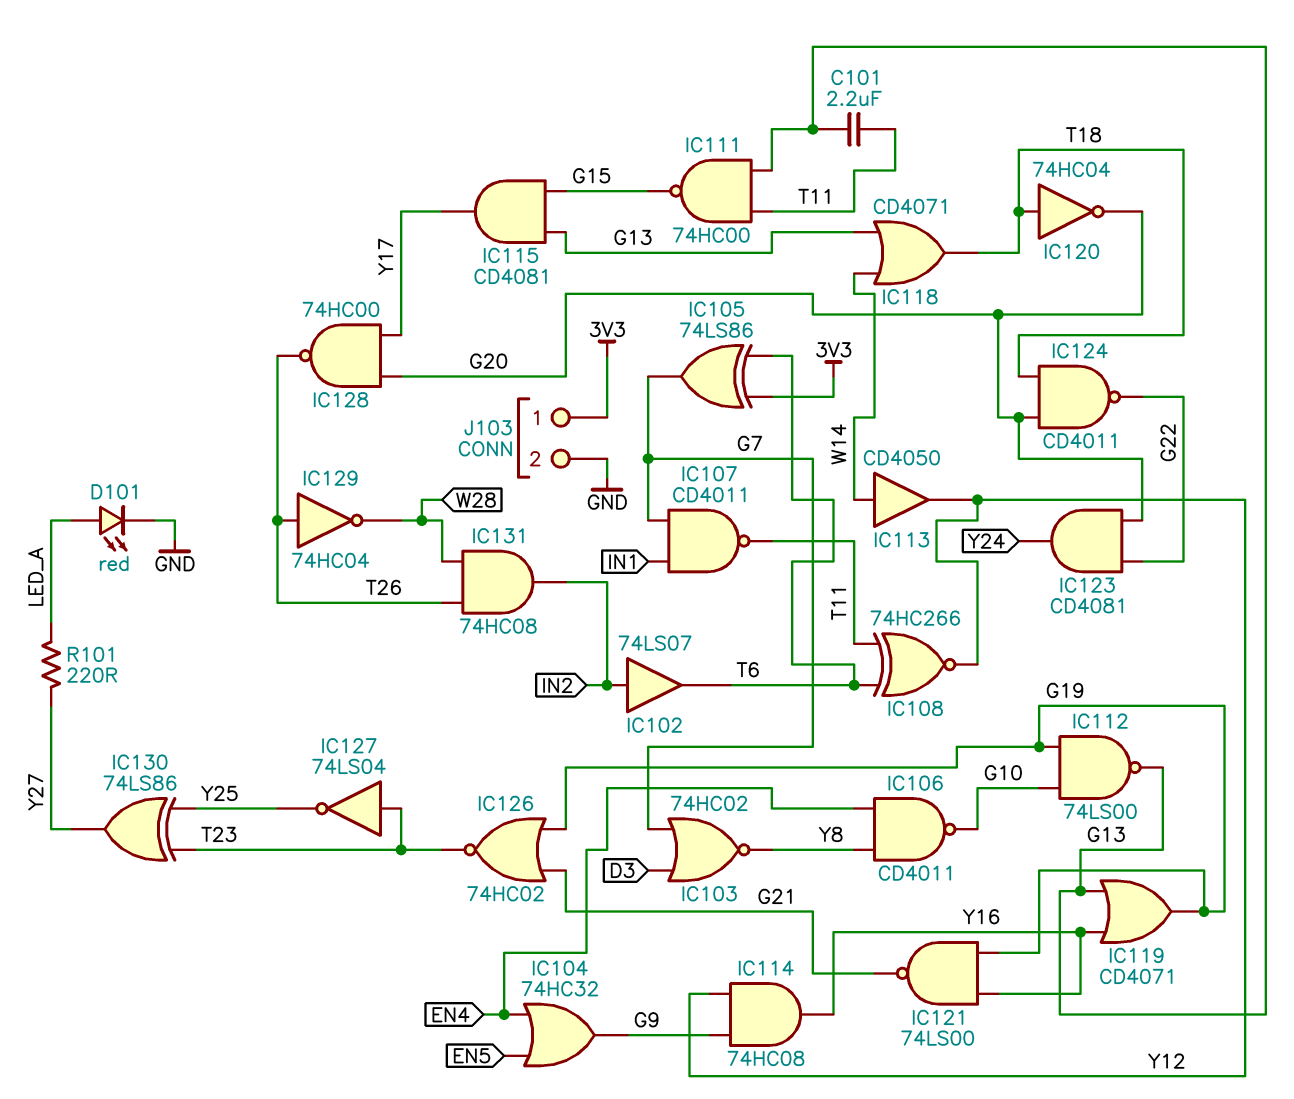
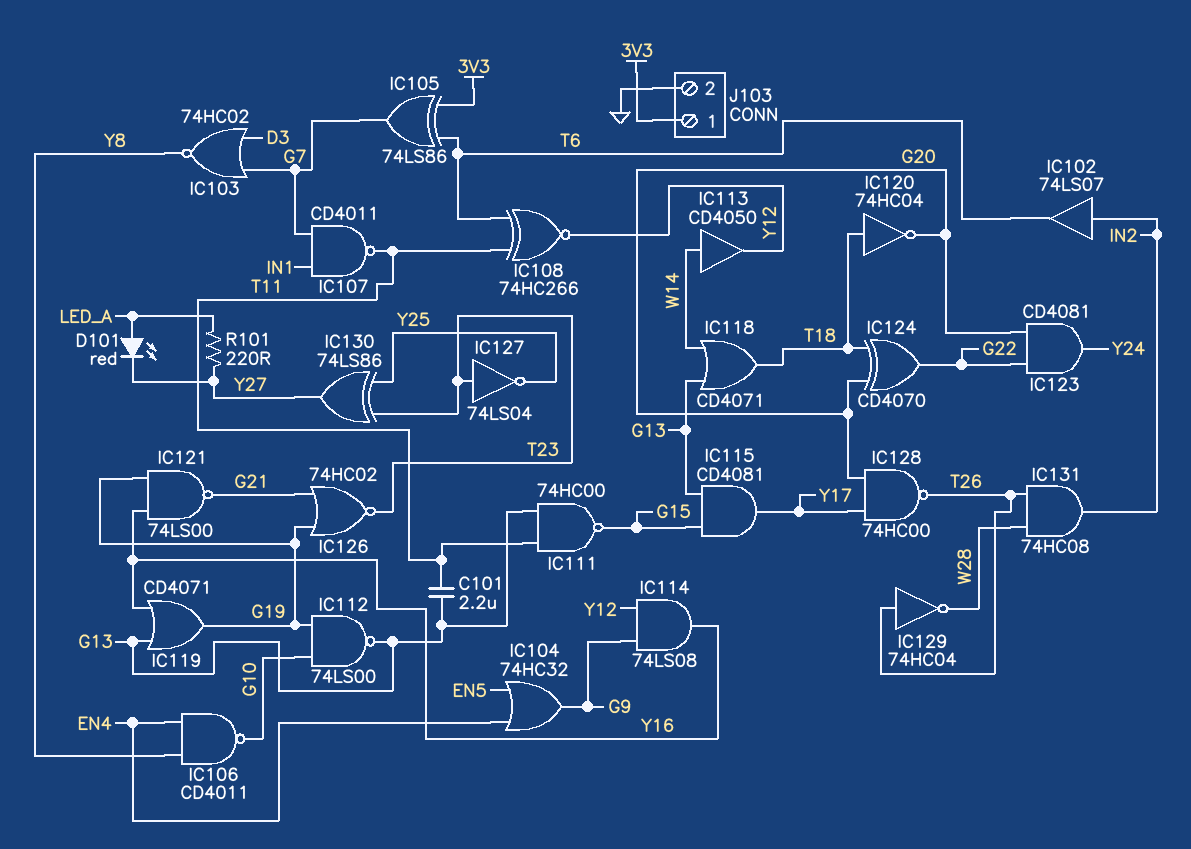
D101: LED red (A LED_A, K GND) -> LED red (A LED_A, K Y27)
IC114: AND 74HC08 (in G9, in Y12, out Y16) -> AND 74LS08 (in G9, in Y12, out Y16)
IC124: NAND CD4011 (in G20, in T18, out G22) -> XOR CD4070 (in G20, in T18, out G22)

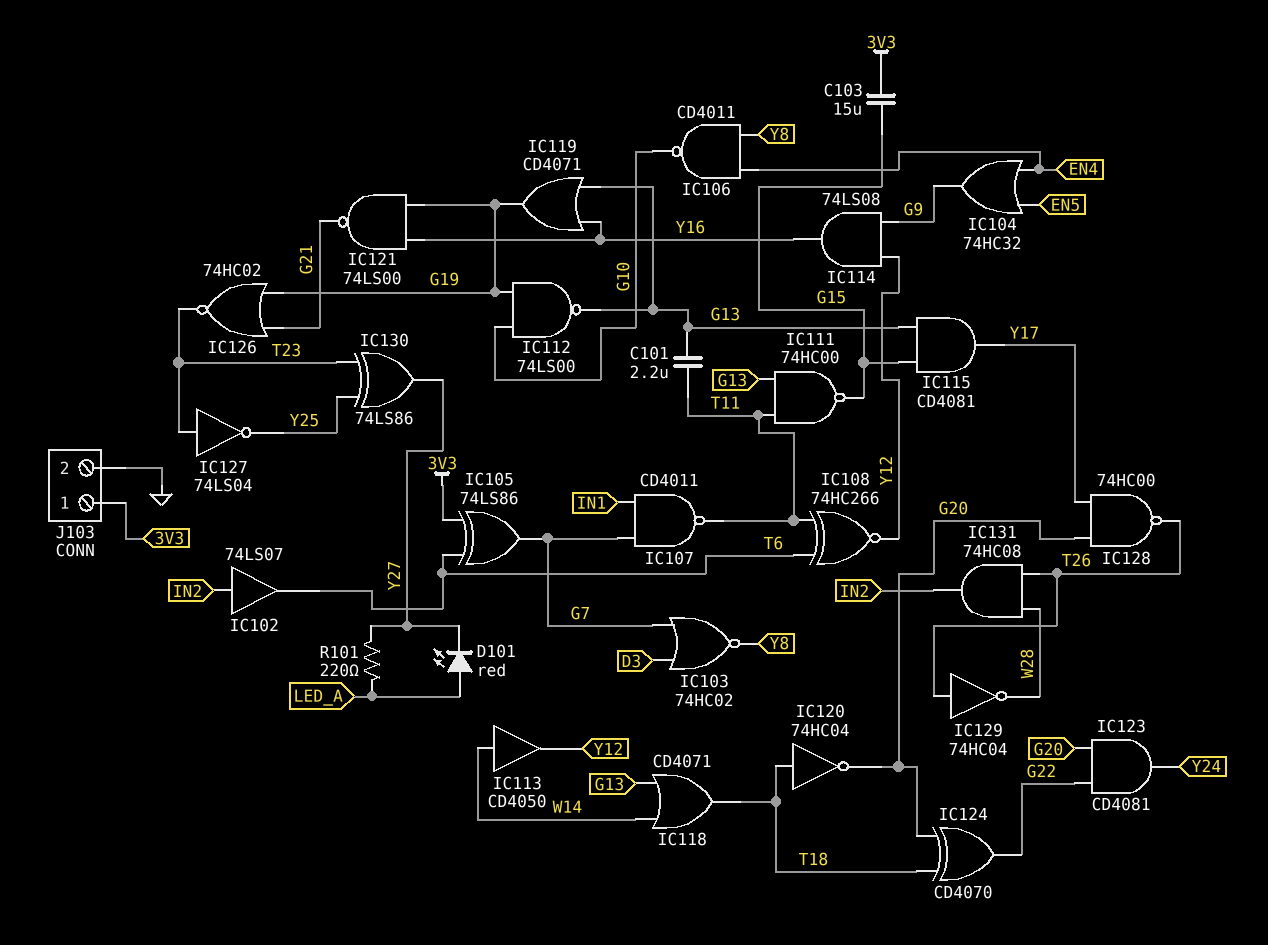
C103: none -> 15uF (3V3, G15)

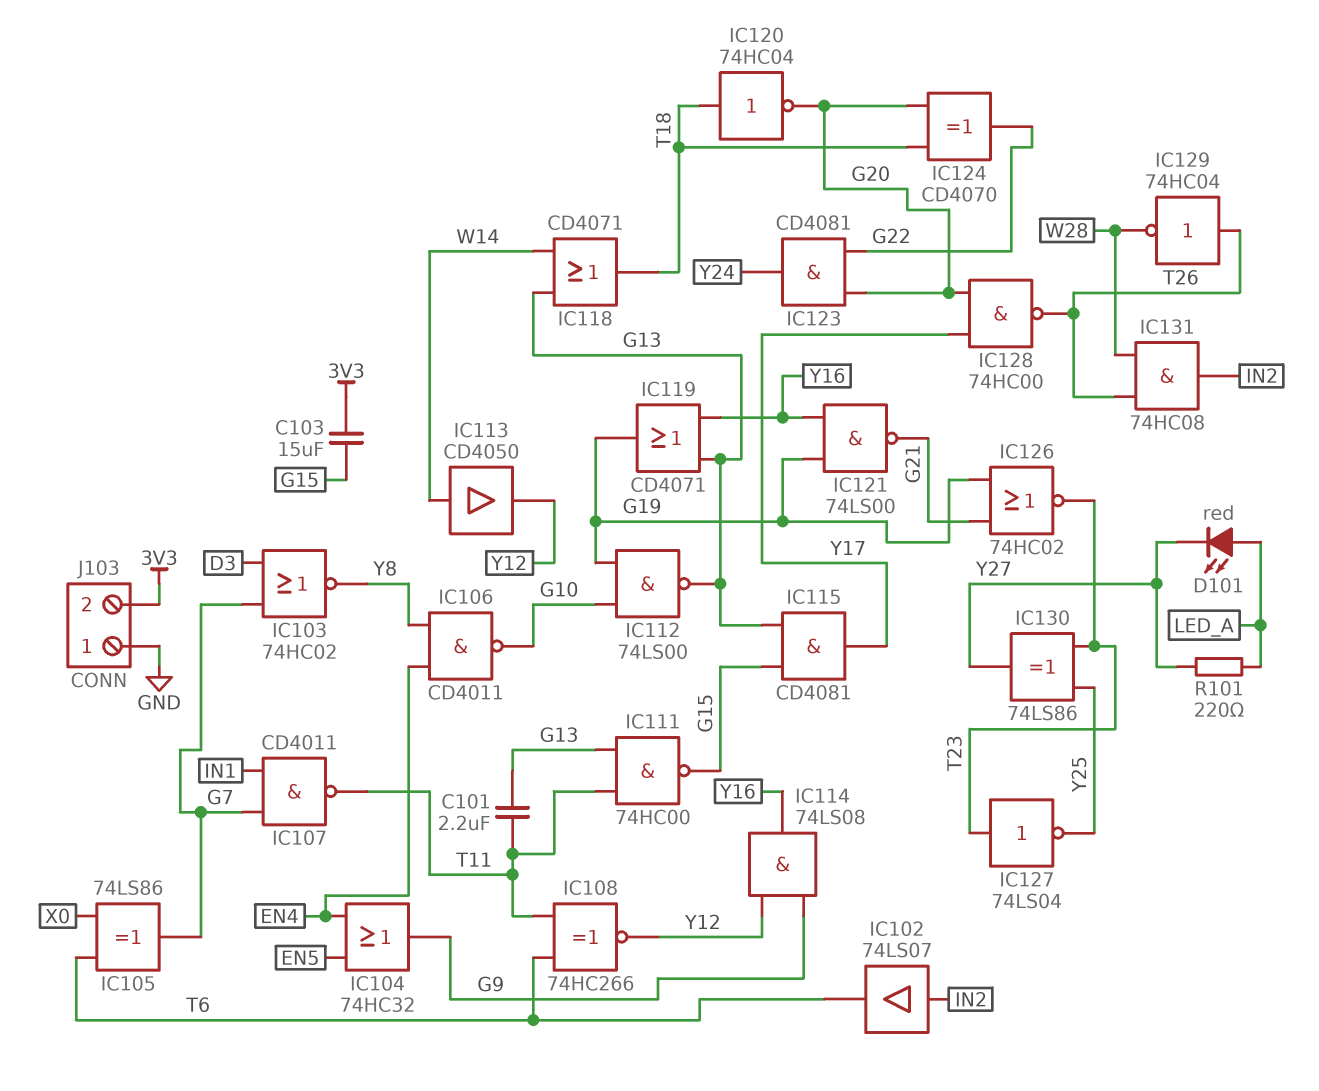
IC105: XOR 74LS86 (in 3V3, in T6, out G7) -> XOR 74LS86 (in T6, in X0, out G7)
J103 pin 1: 3V3 -> GND
J103 pin 2: GND -> 3V3

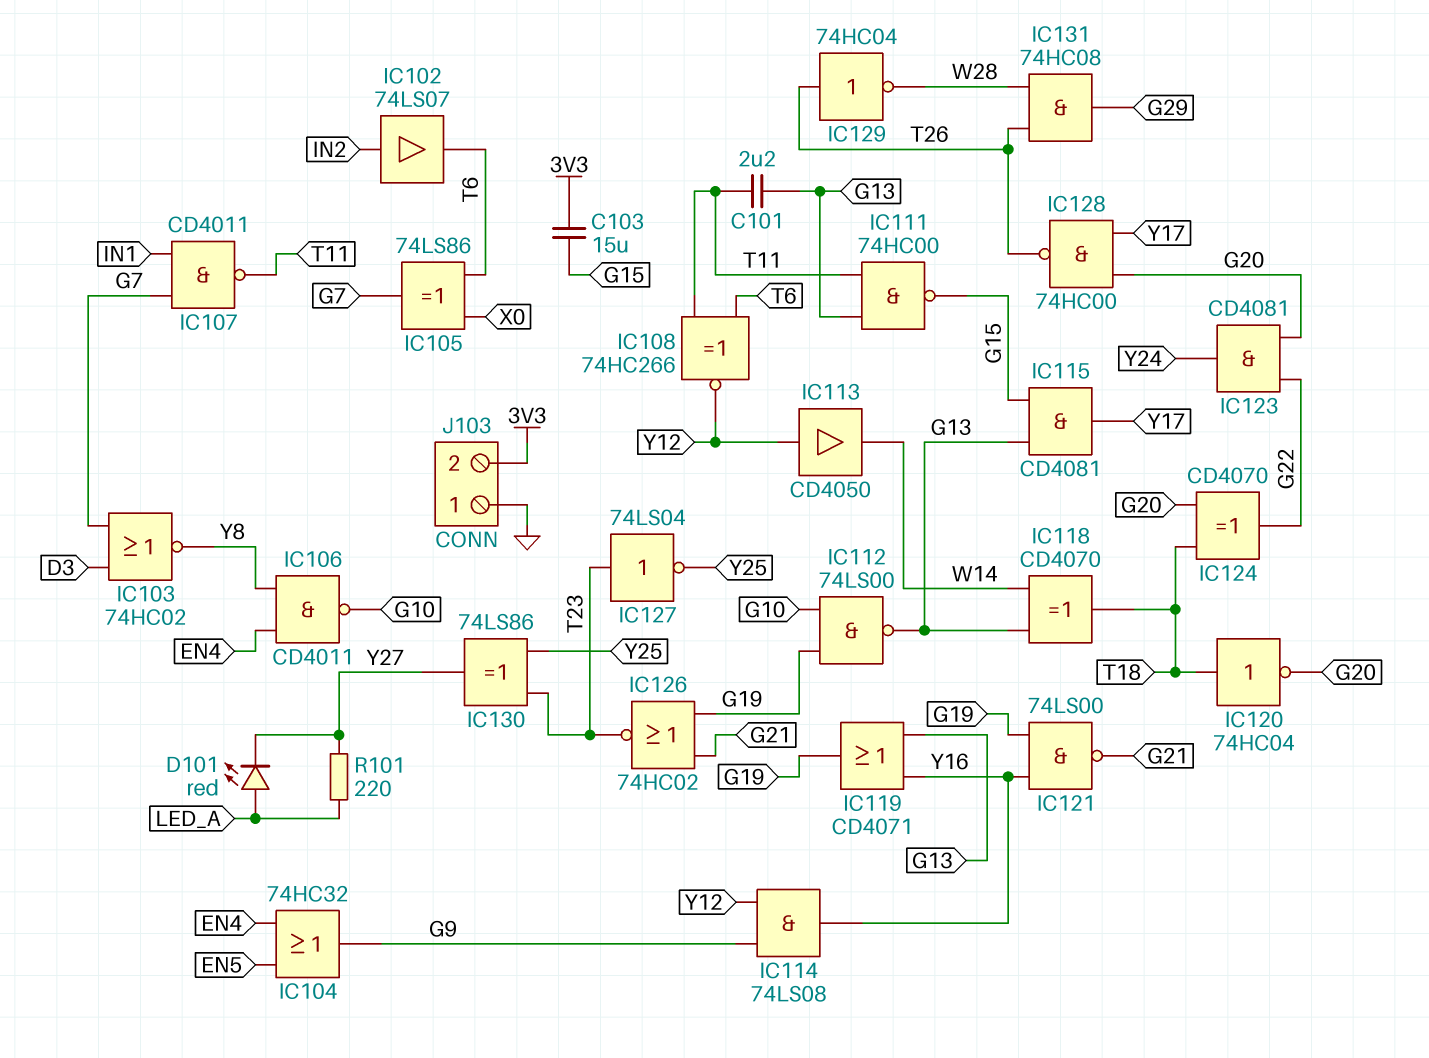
IC113: buffer CD4050 (in W14, out Y12) -> buffer CD4050 (in Y12, out W14)
IC118: OR CD4071 (in G13, in W14, out T18) -> XOR CD4070 (in G13, in W14, out T18)
IC131: AND 74HC08 (in T26, in W28, out IN2) -> AND 74HC08 (in T26, in W28, out G29)

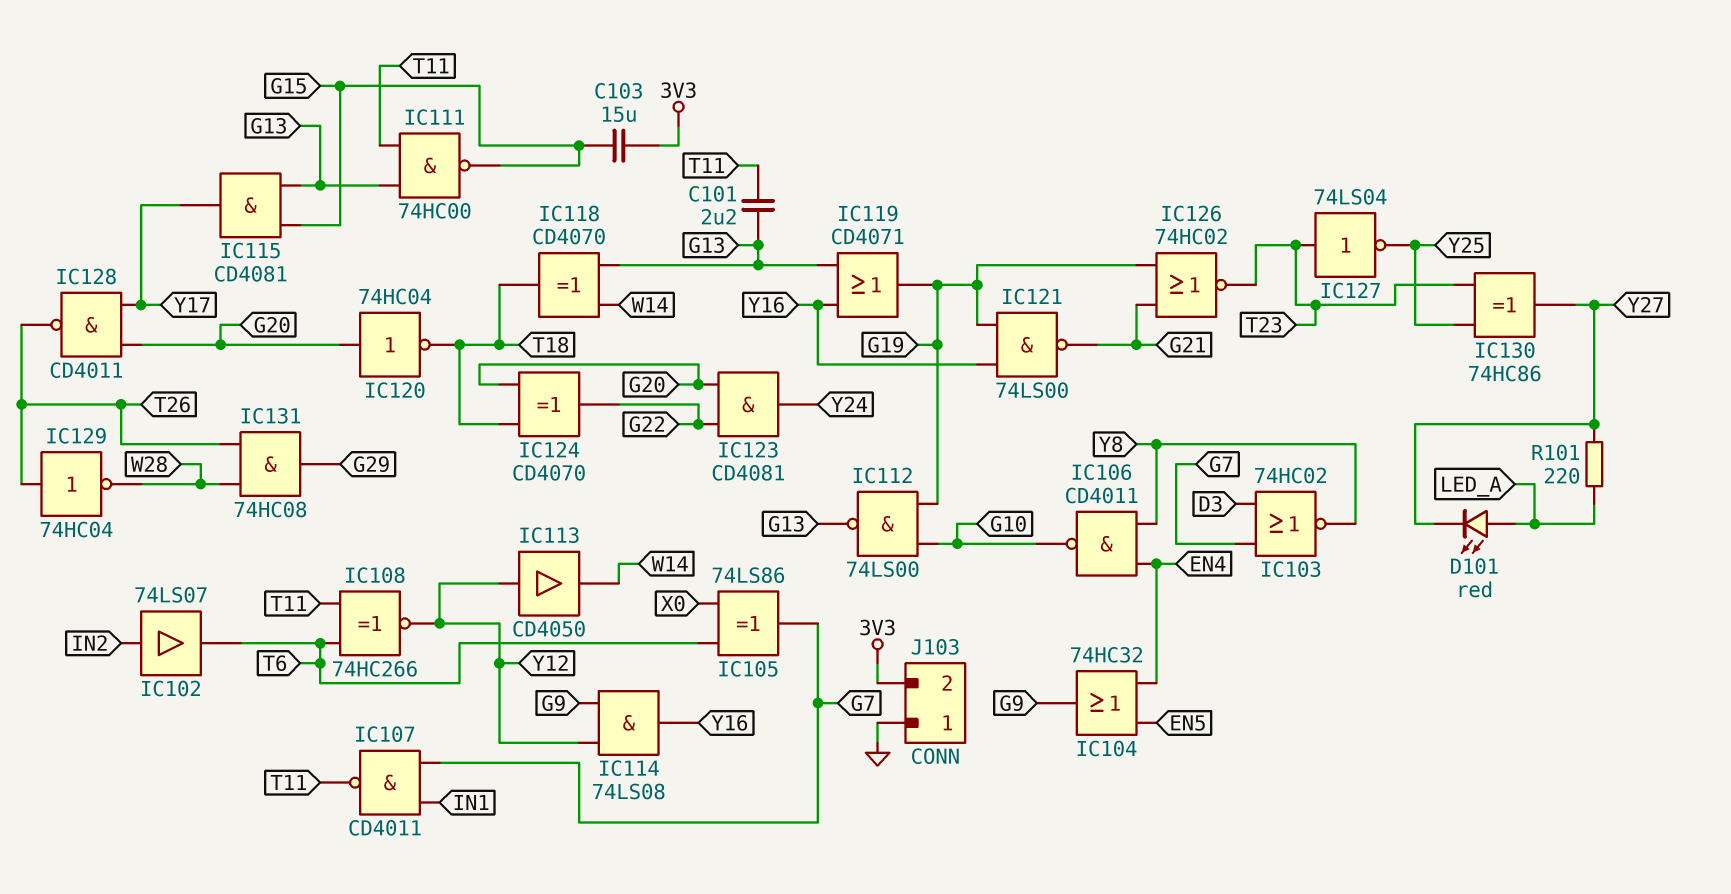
IC120: NOT 74HC04 (in T18, out G20) -> NOT 74HC04 (in G20, out T18)
IC128: NAND 74HC00 (in G20, in Y17, out T26) -> NAND CD4011 (in G20, in Y17, out T26)
IC130: XOR 74LS86 (in T23, in Y25, out Y27) -> XOR 74HC86 (in T23, in Y25, out Y27)

